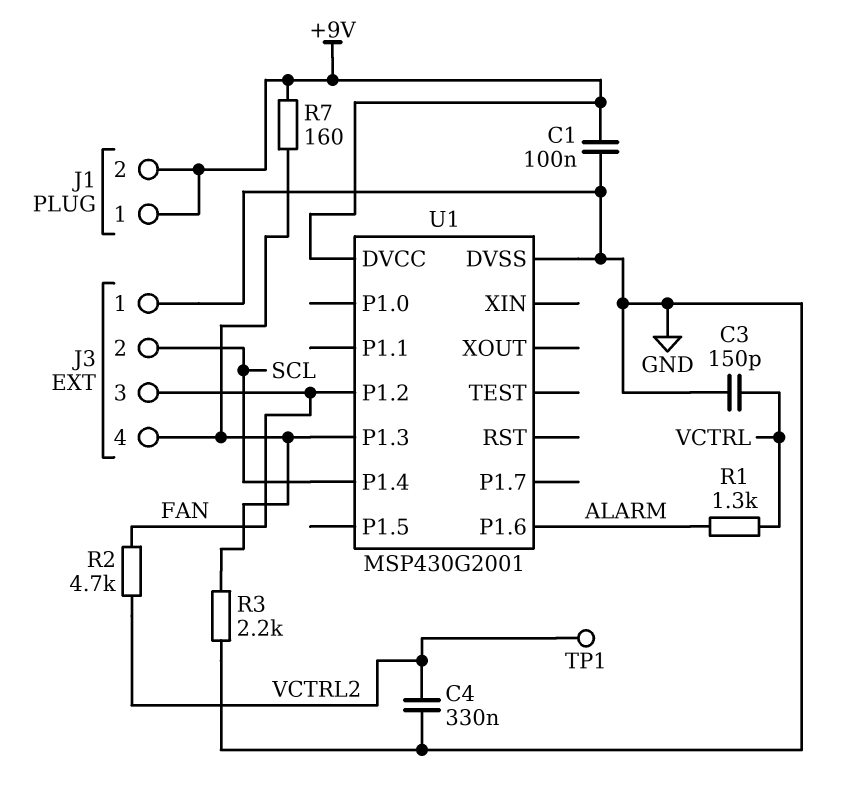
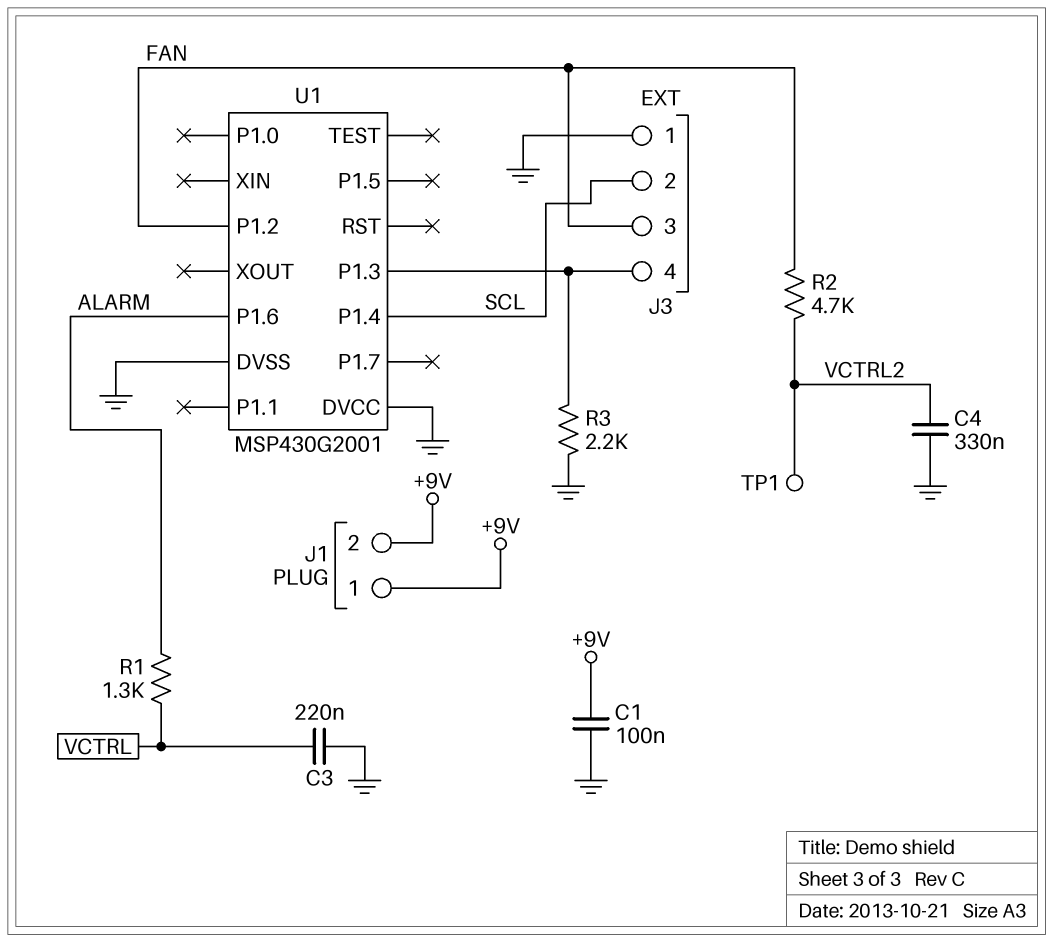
C3: 150pF (GND, VCTRL) -> 220nF (GND, VCTRL)
R7: 160 (+9V, J3/4) -> none
U1 pin DVCC: +9V -> GND

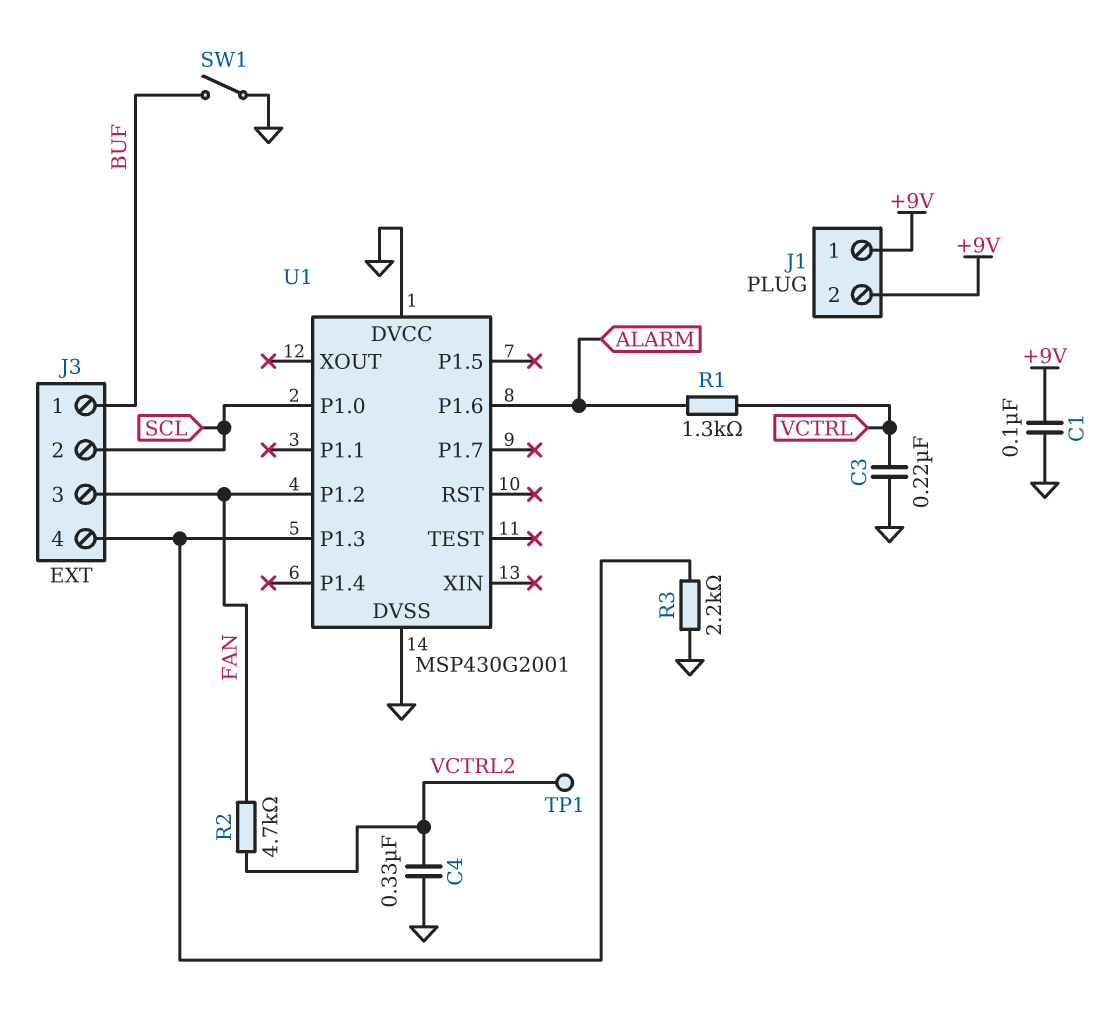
J3 pin 1: GND -> BUF
SW1: none -> switch (BUF, GND)
U1 pin P1.0: none -> SCL
U1 pin P1.4: SCL -> none

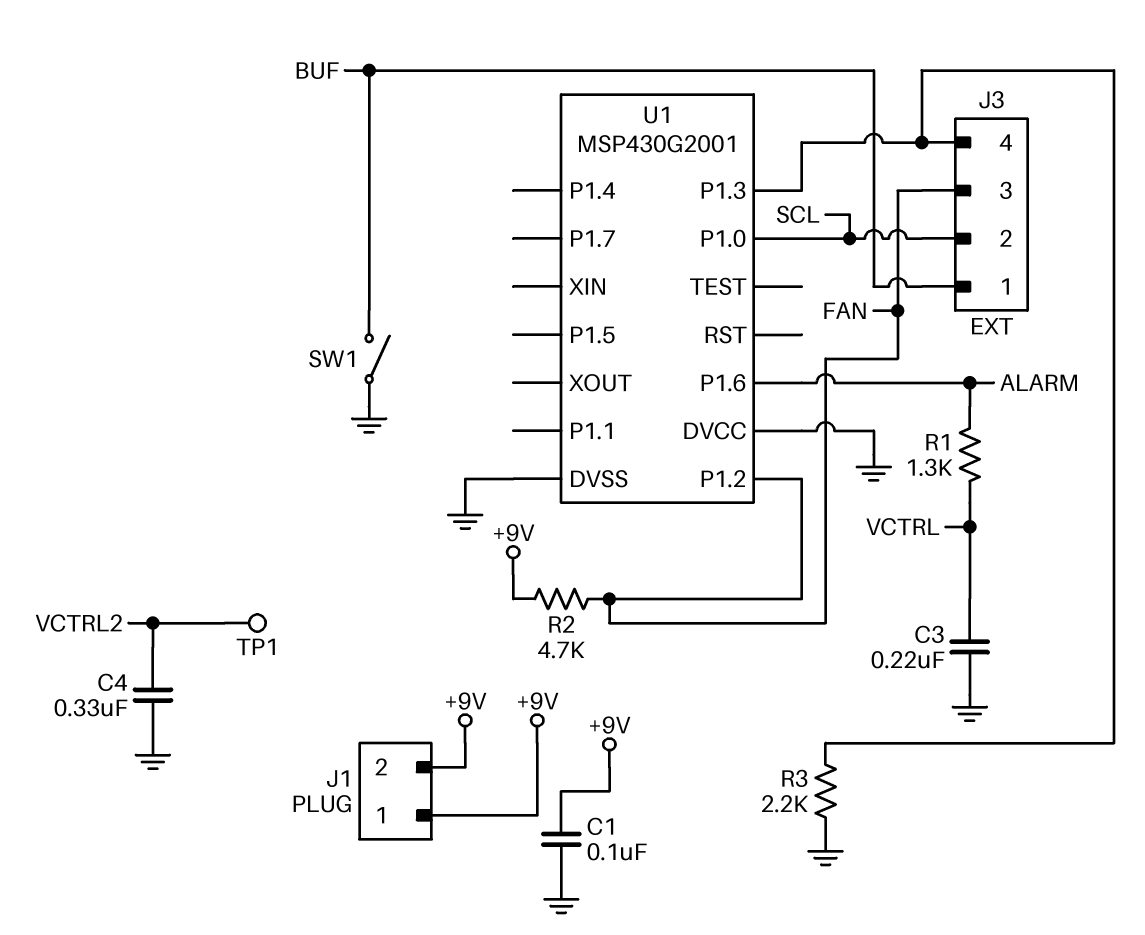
R2: 4.7k (FAN, VCTRL2) -> 4.7k (+9V, FAN)

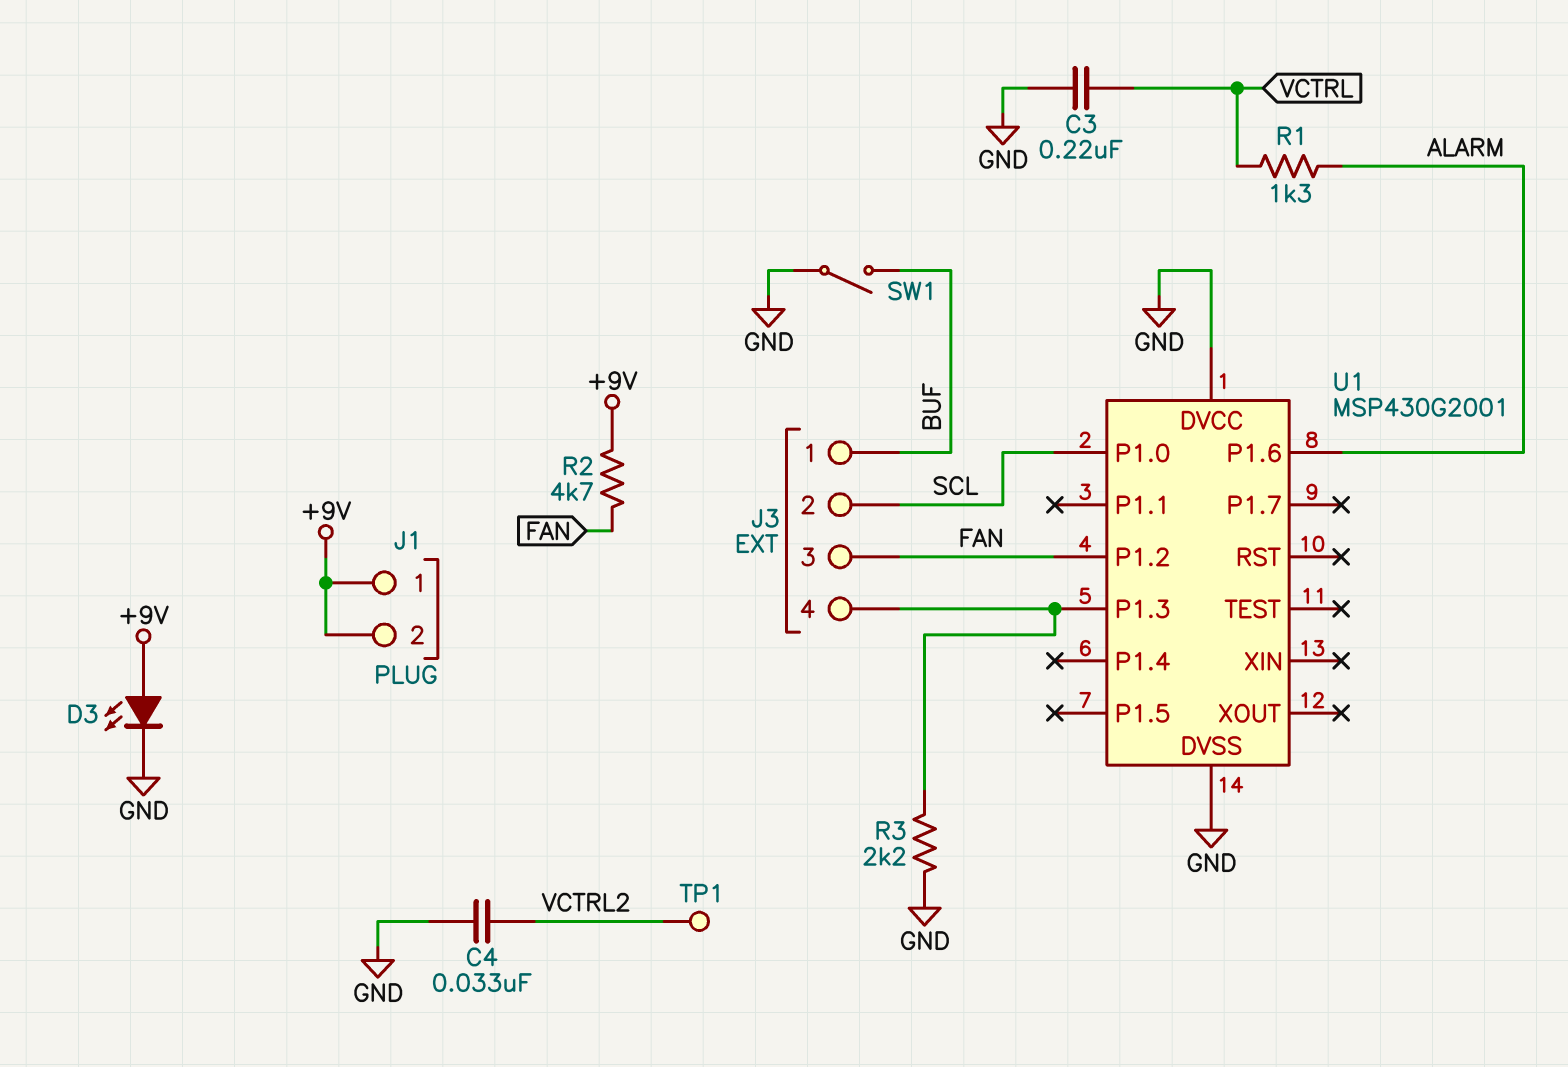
C1: 100nF (+9V, GND) -> none
C4: 330nF (GND, VCTRL2) -> 33nF (GND, VCTRL2)
D3: none -> LED (A +9V, K GND)

